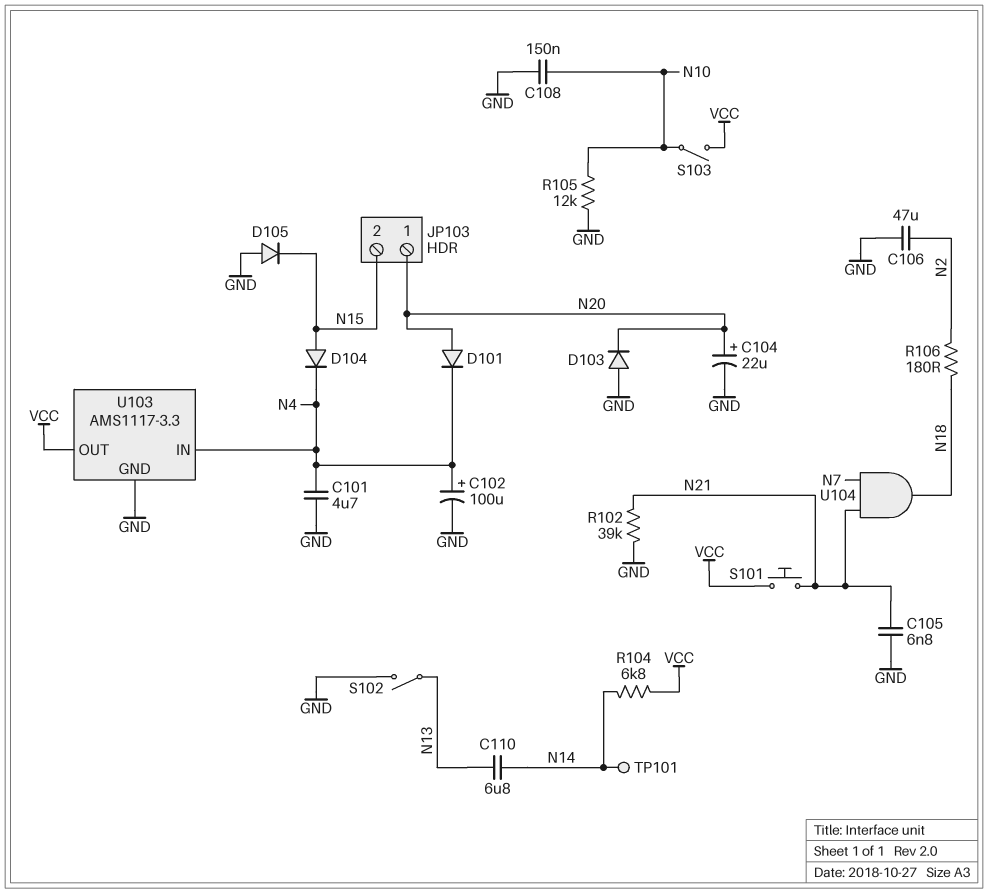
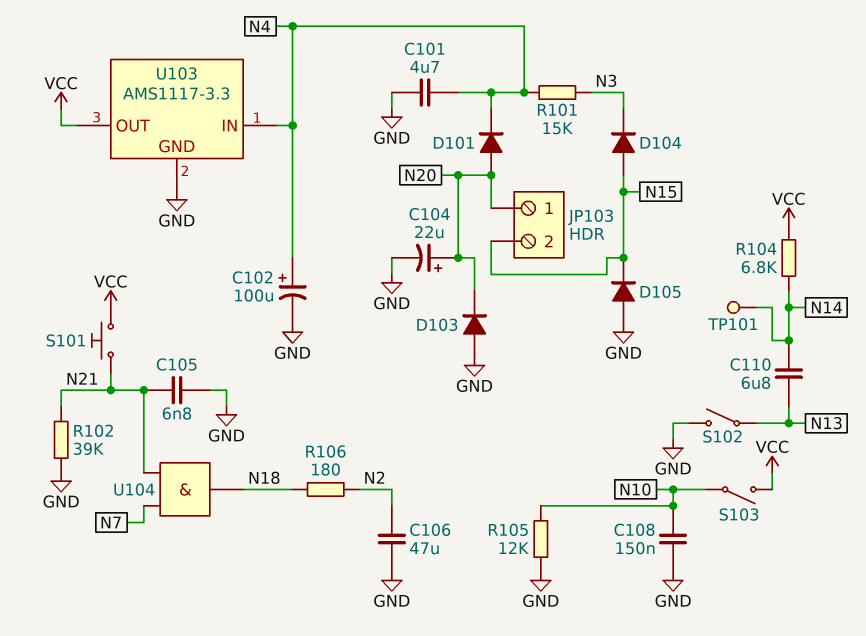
D104: diode (A N15, K N4) -> diode (A N15, K N3)
R101: none -> 15k (N3, N4)

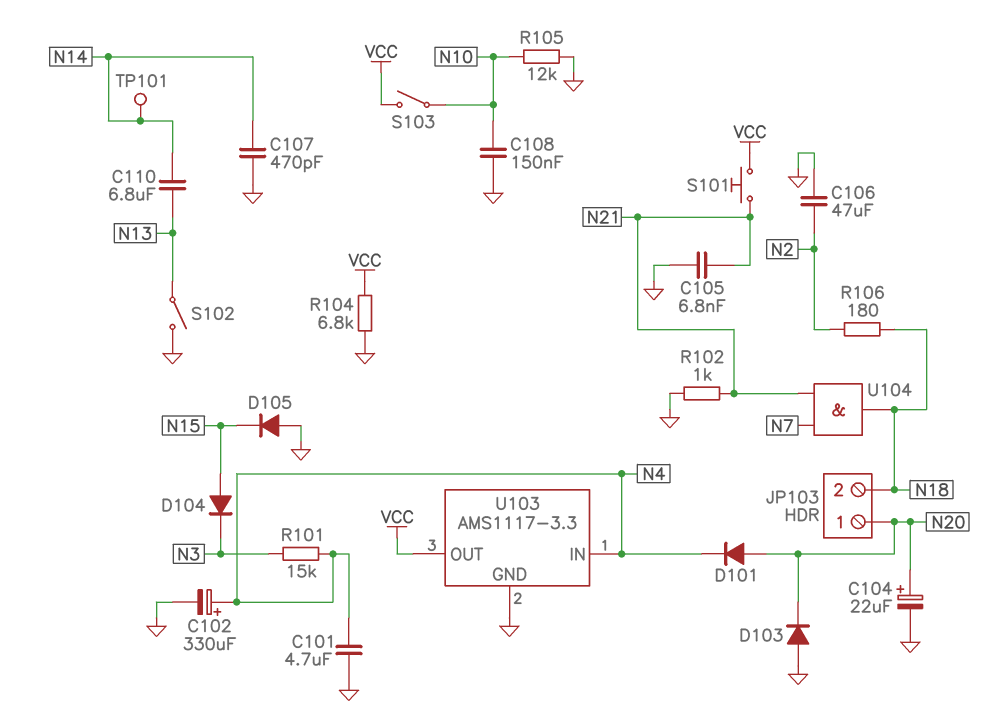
C102: 100uF (plus N4, minus GND) -> 330uF (plus N4, minus GND)
C107: none -> 470pF (GND, N14)
JP103 pin 2: N15 -> N18
R102: 39k (GND, N21) -> 1k (GND, N21)
R104: 6.8k (N14, VCC) -> 6.8k (GND, VCC)

